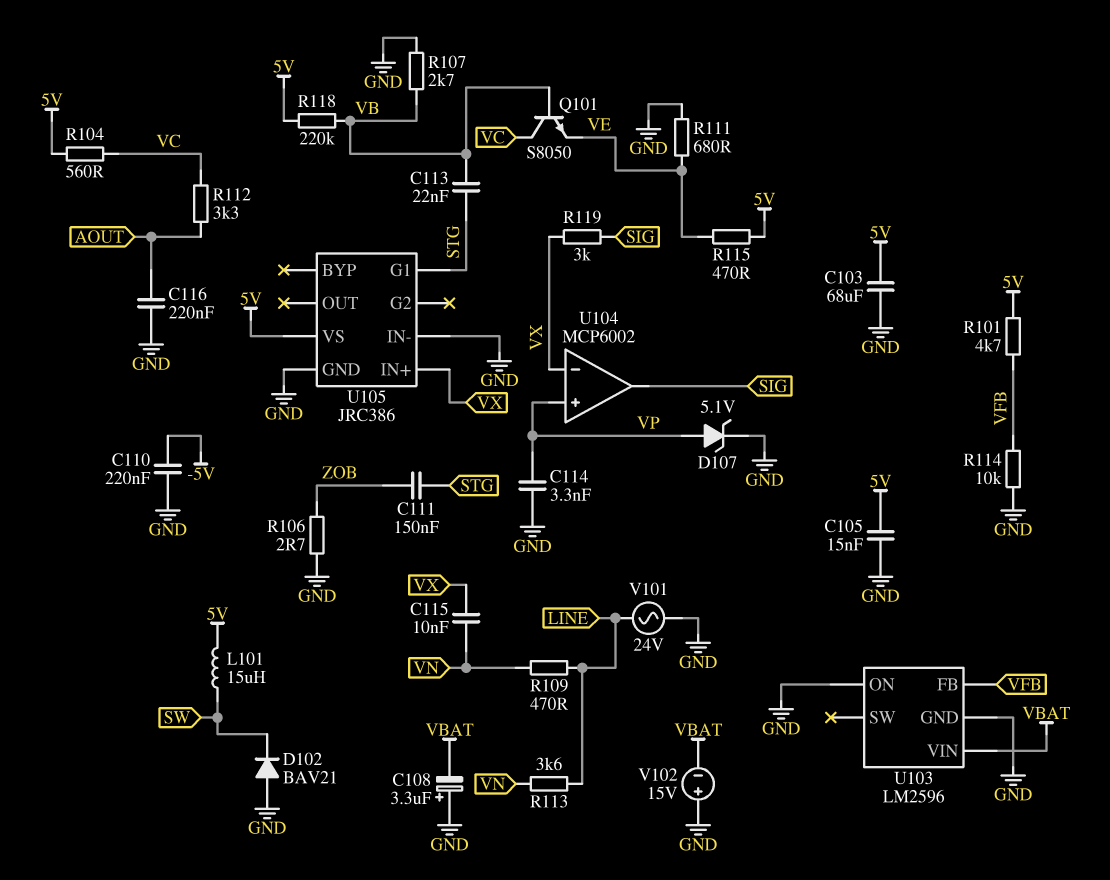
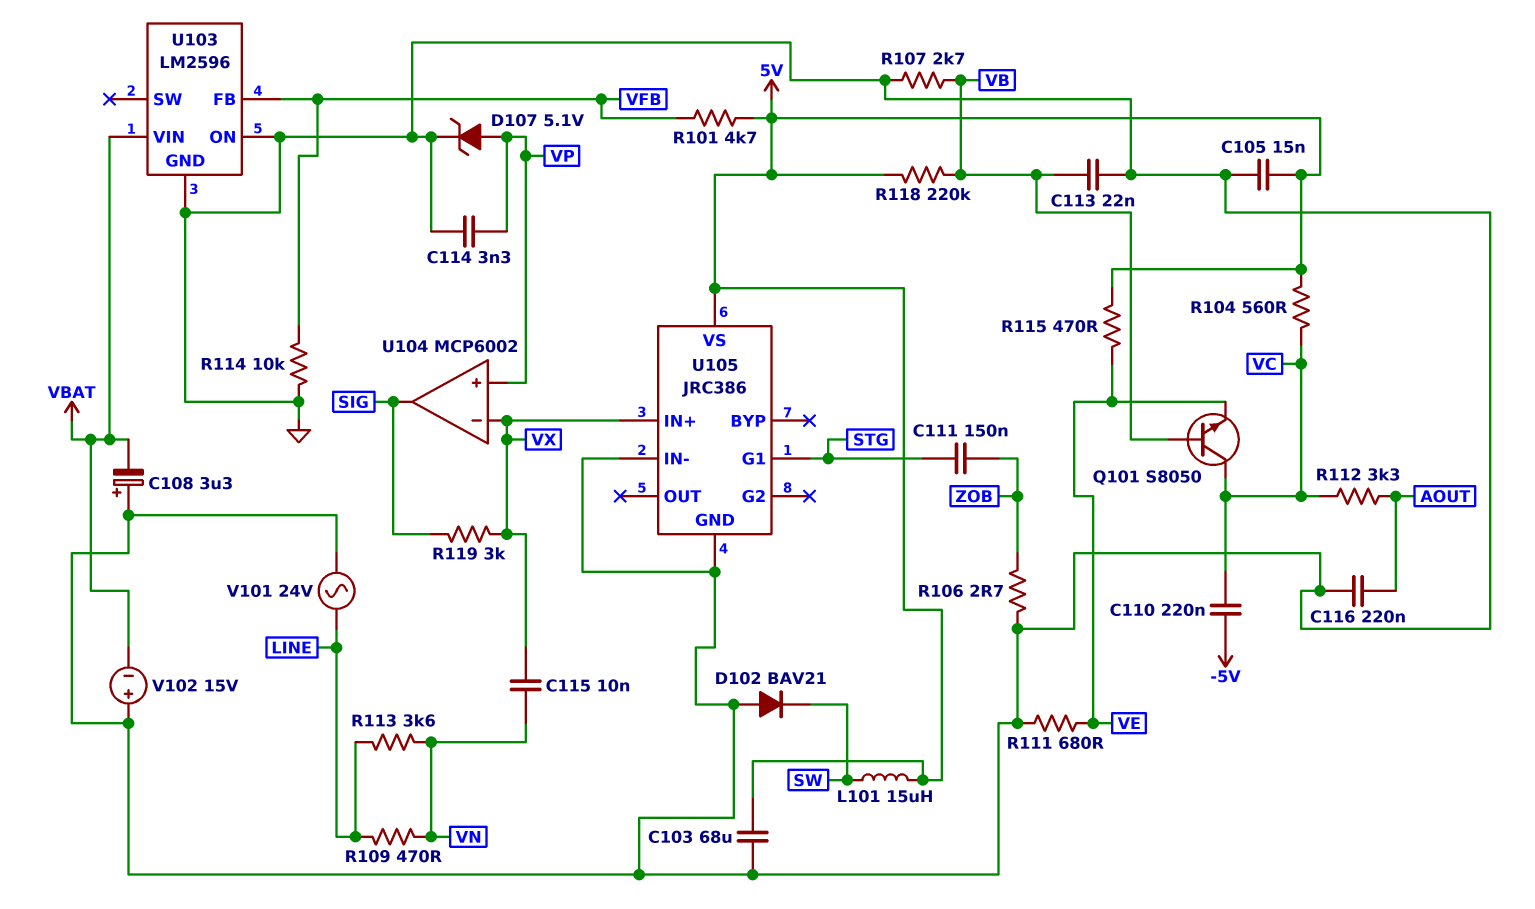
C110: 220nF (-5V, GND) -> 220nF (-5V, VC)
C113: 22nF (STG, VB) -> 22nF (GND, VB)

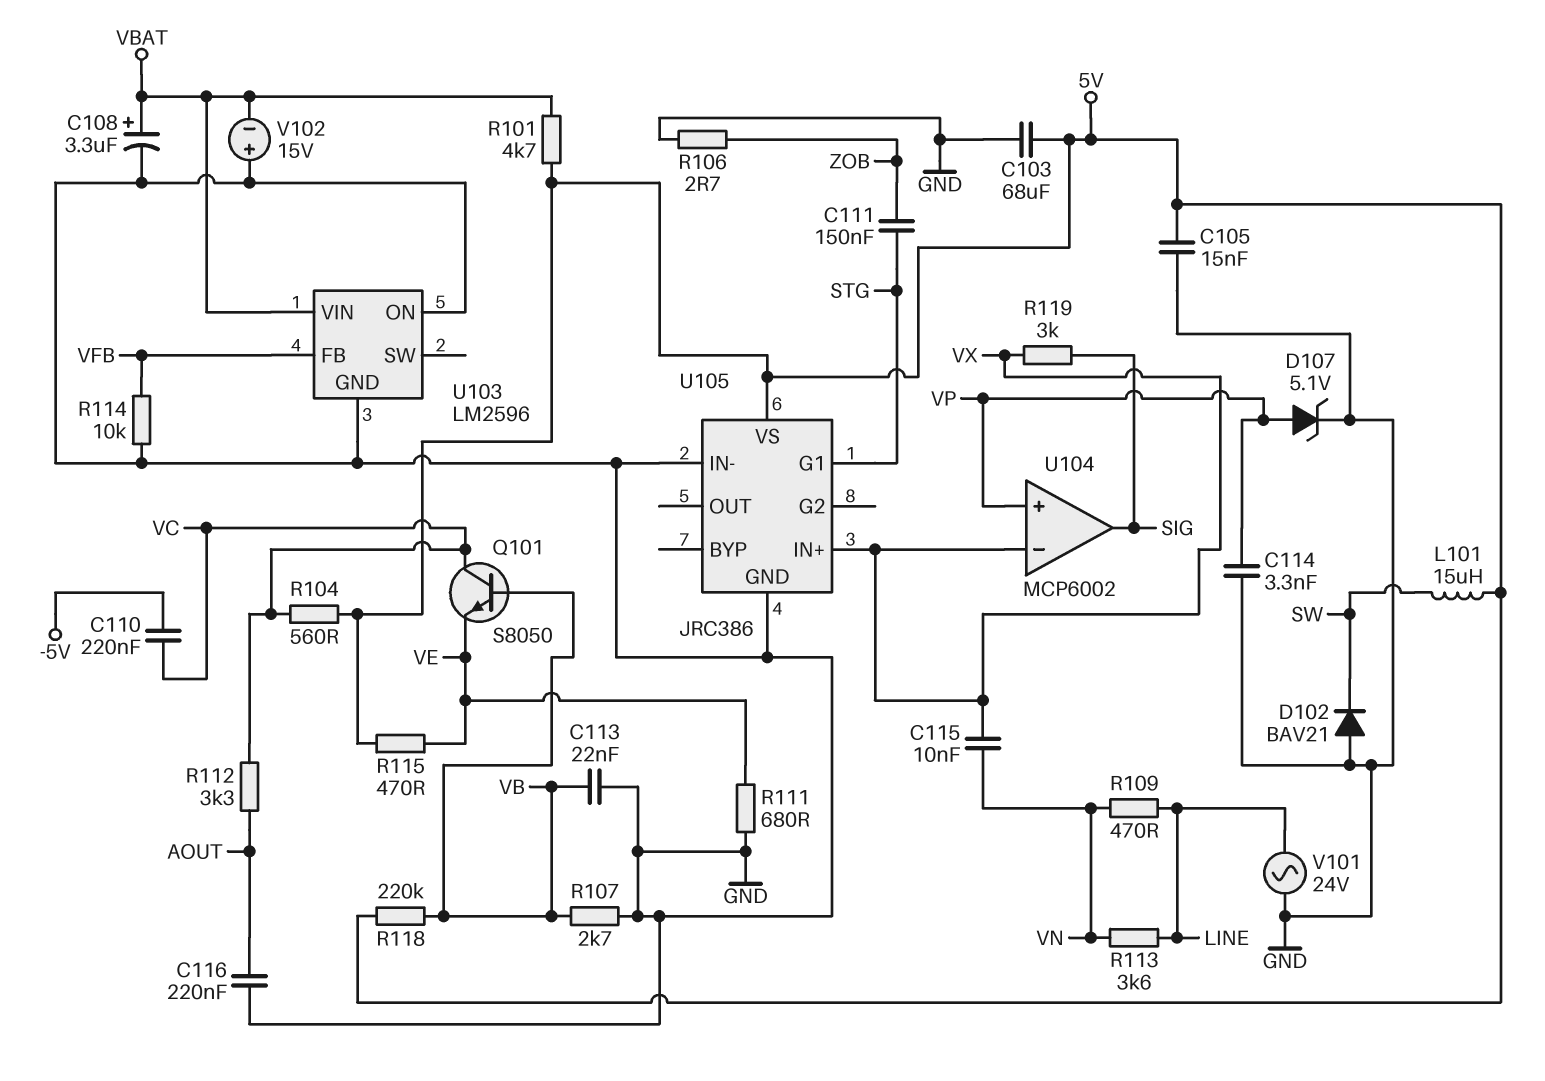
C108: 3.3uF (plus GND, minus VBAT) -> 3.3uF (plus VBAT, minus GND)
R101: 4.7k (5V, VFB) -> 4.7k (5V, VBAT)

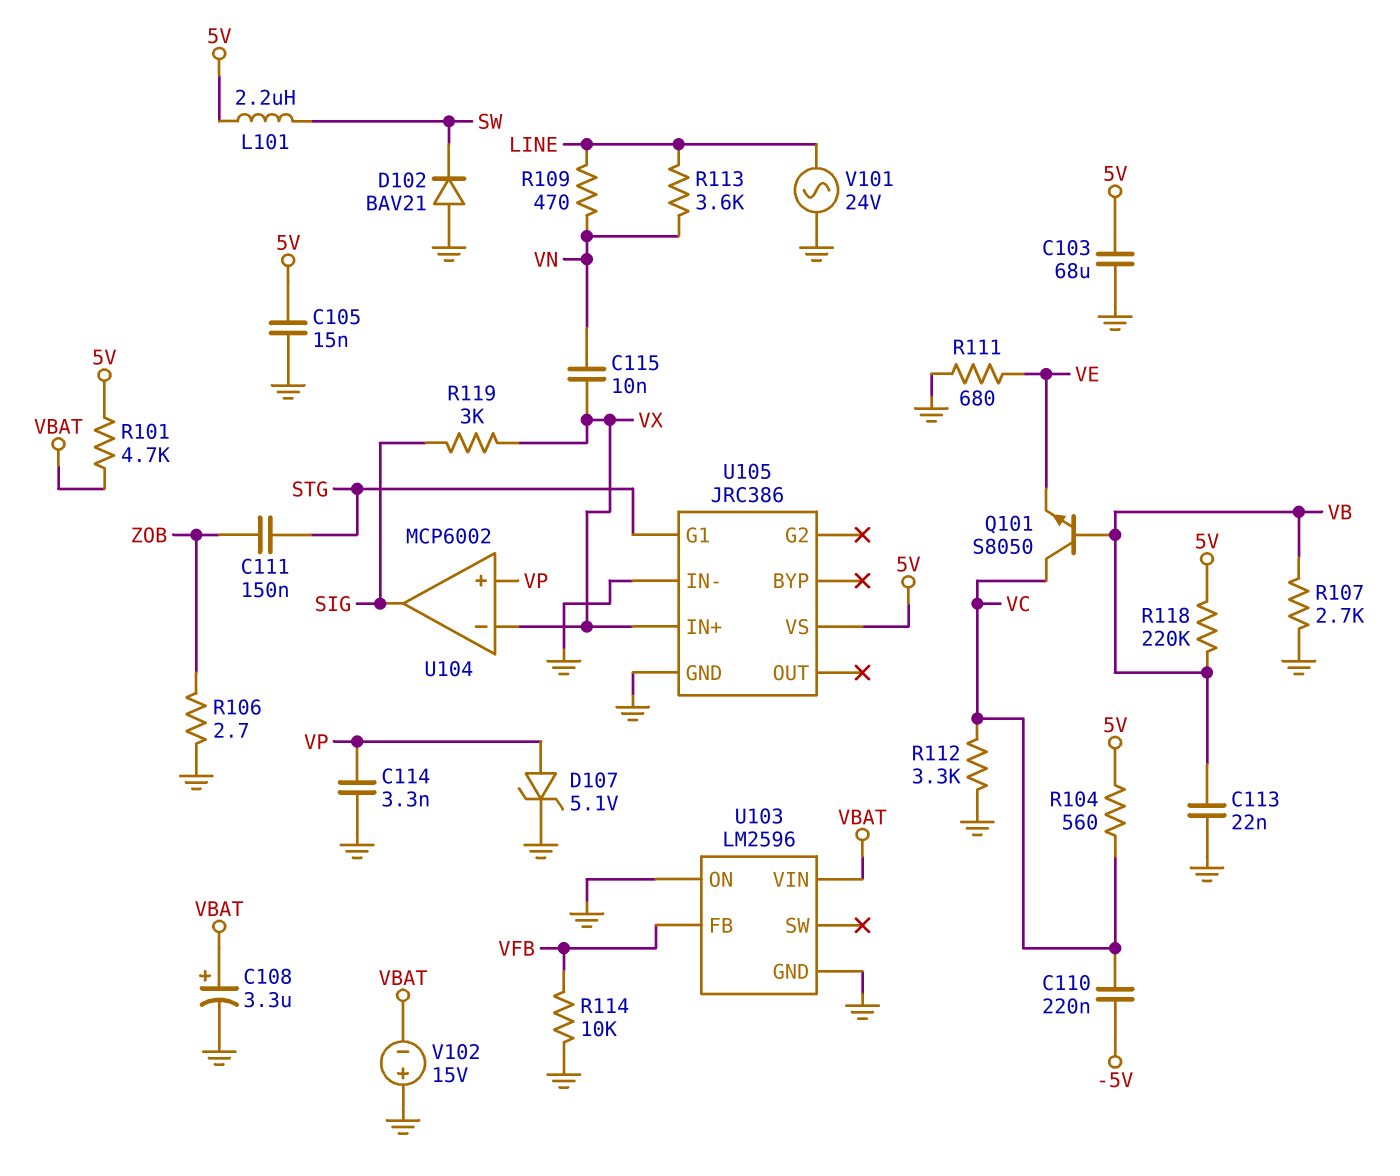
C116: 220nF (AOUT, GND) -> none
L101: 15uH (5V, SW) -> 2.2uH (5V, SW)
R112: 3.3k (AOUT, VC) -> 3.3k (GND, VC)
R115: 470 (5V, VE) -> none

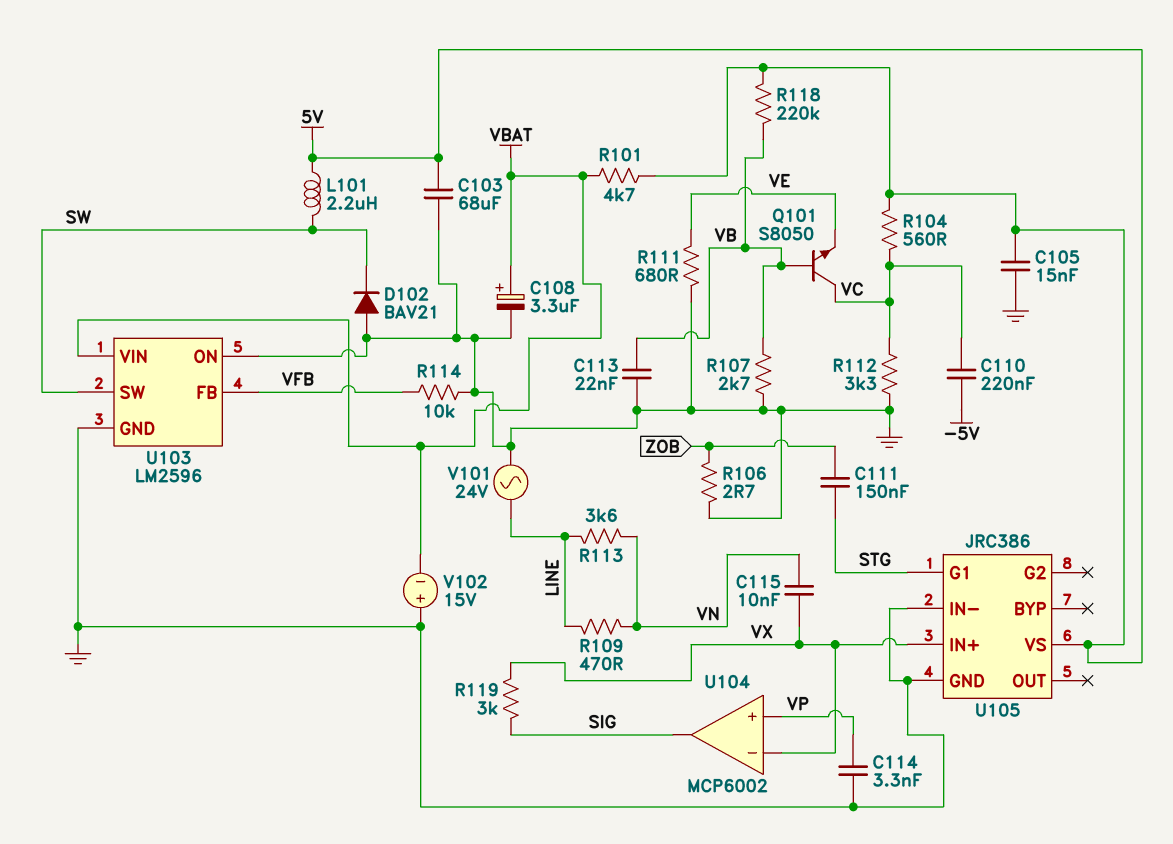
D107: zener 5.1V (A VP, K GND) -> none
U103 pin SW: none -> SW

